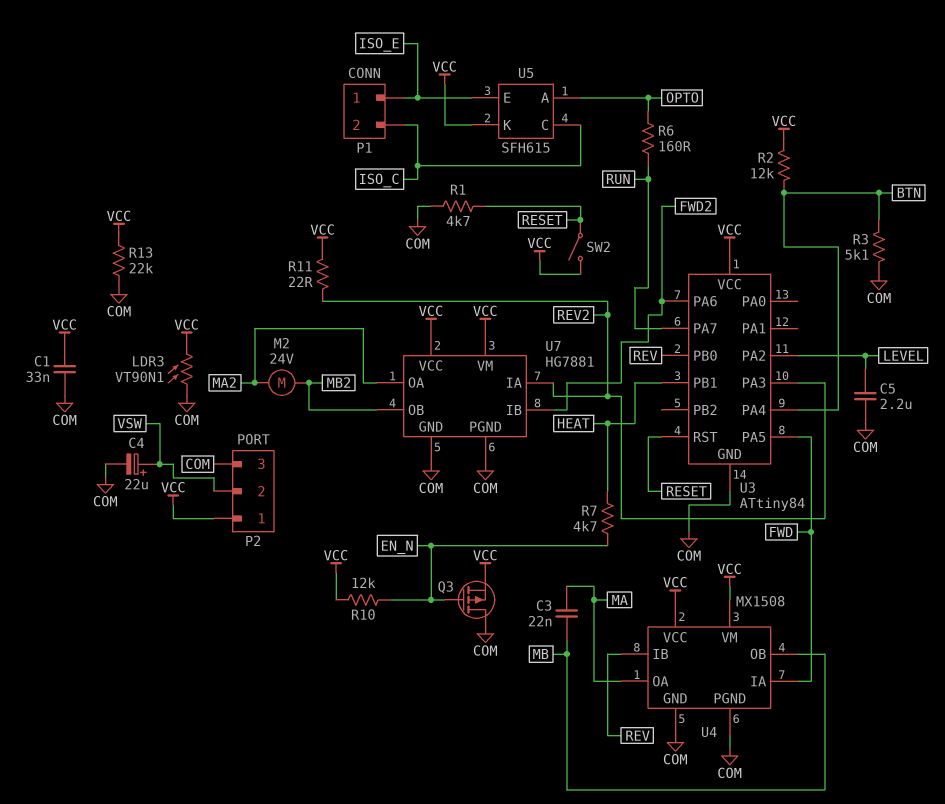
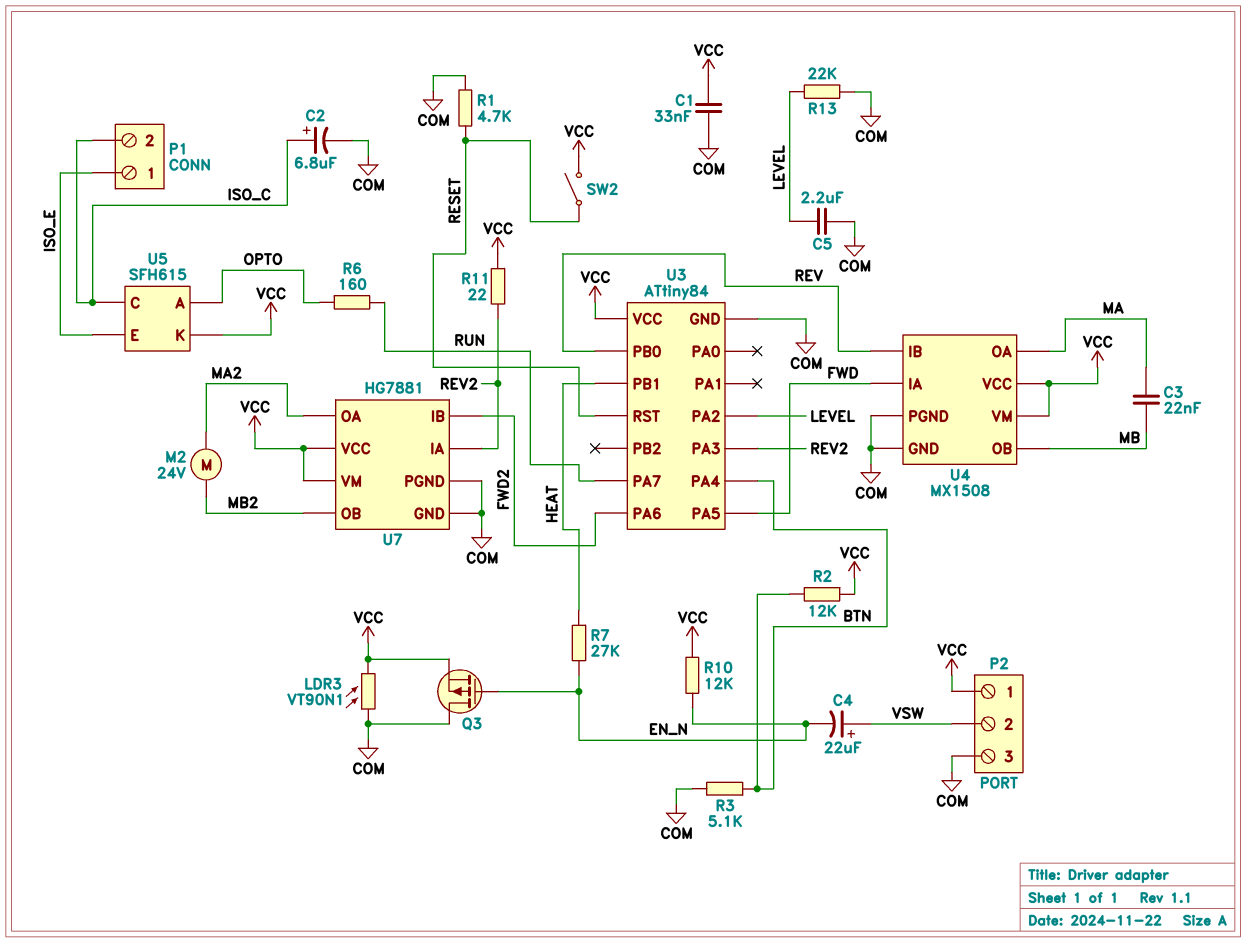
C2: none -> 6.8uF (plus ISO_C, minus COM)
C4: 22uF (plus VSW, minus COM) -> 22uF (plus VSW, minus EN_N)
R7: 4.7k (EN_N, HEAT) -> 27k (EN_N, HEAT)
R13: 22k (COM, VCC) -> 22k (COM, LEVEL)

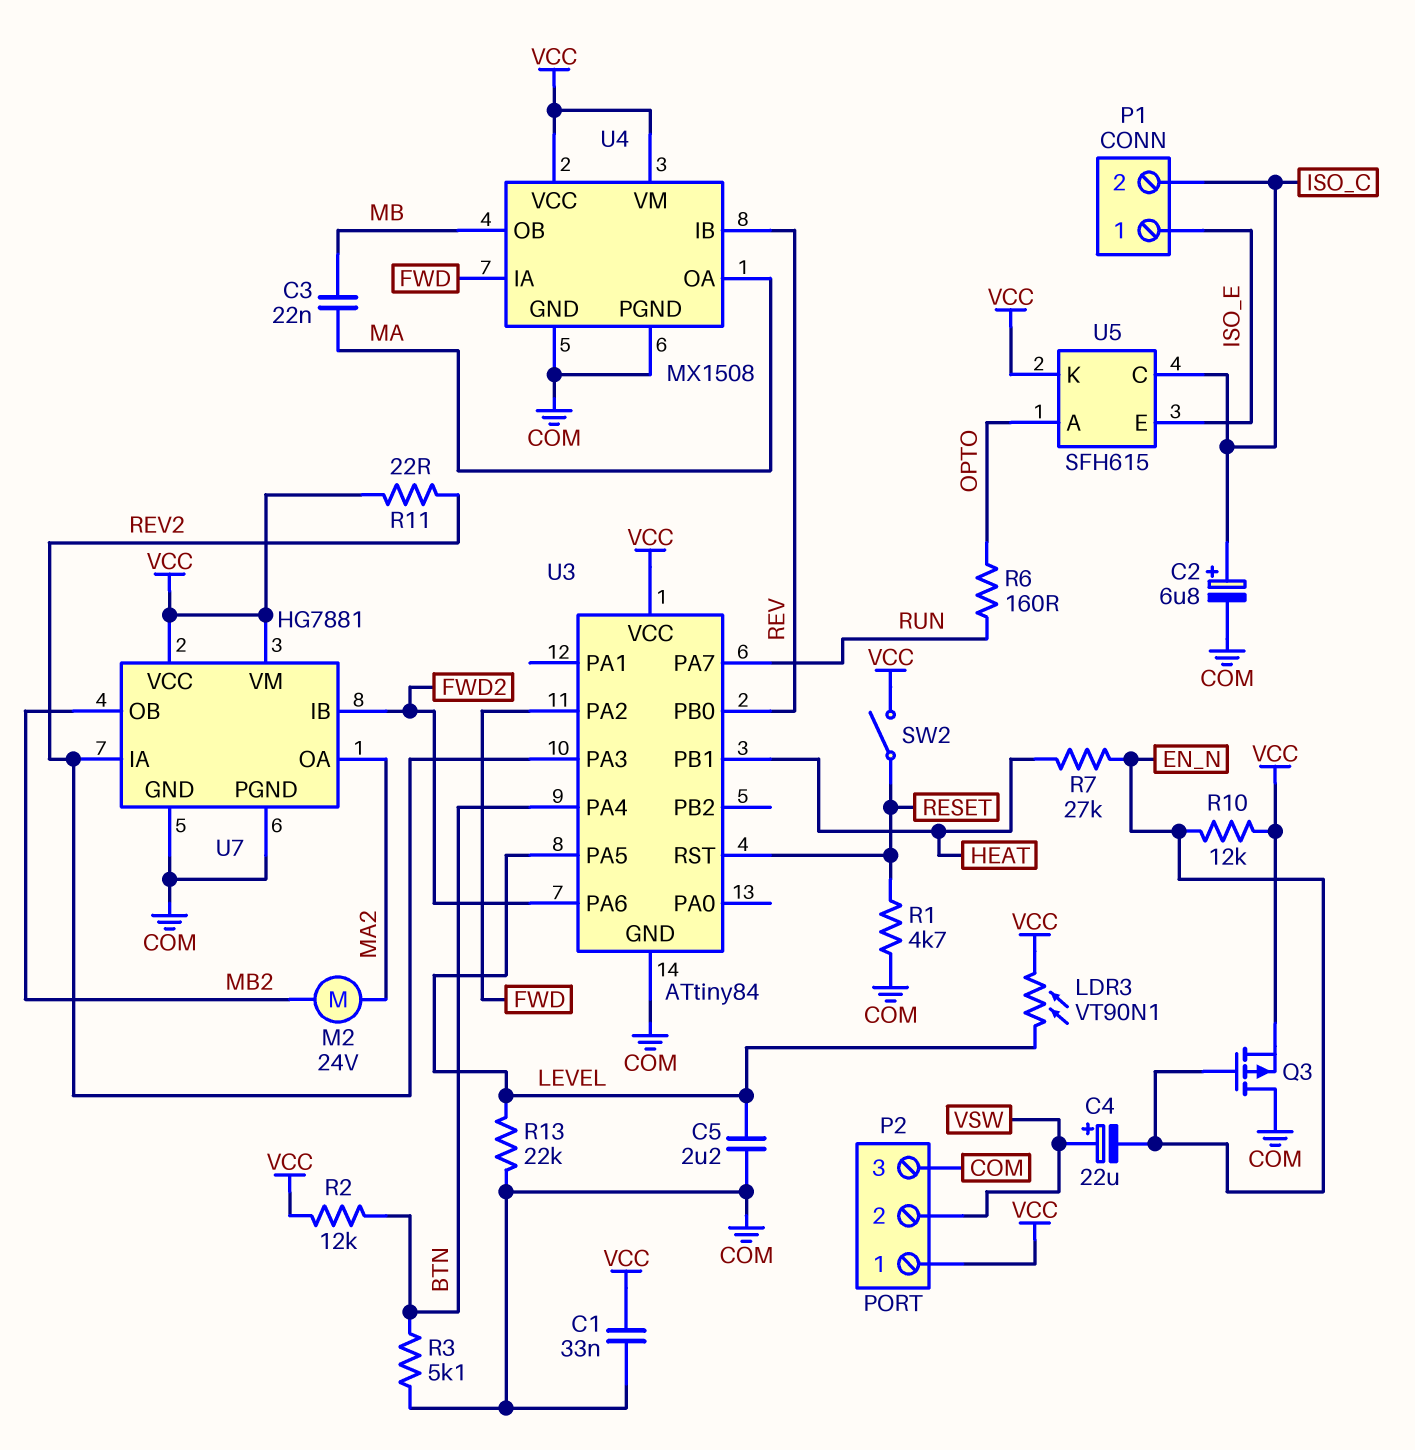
LDR3: VT90N1 (COM, VCC) -> VT90N1 (LEVEL, VCC)
U3 pin PA2: LEVEL -> FWD
U3 pin PA5: FWD -> LEVEL

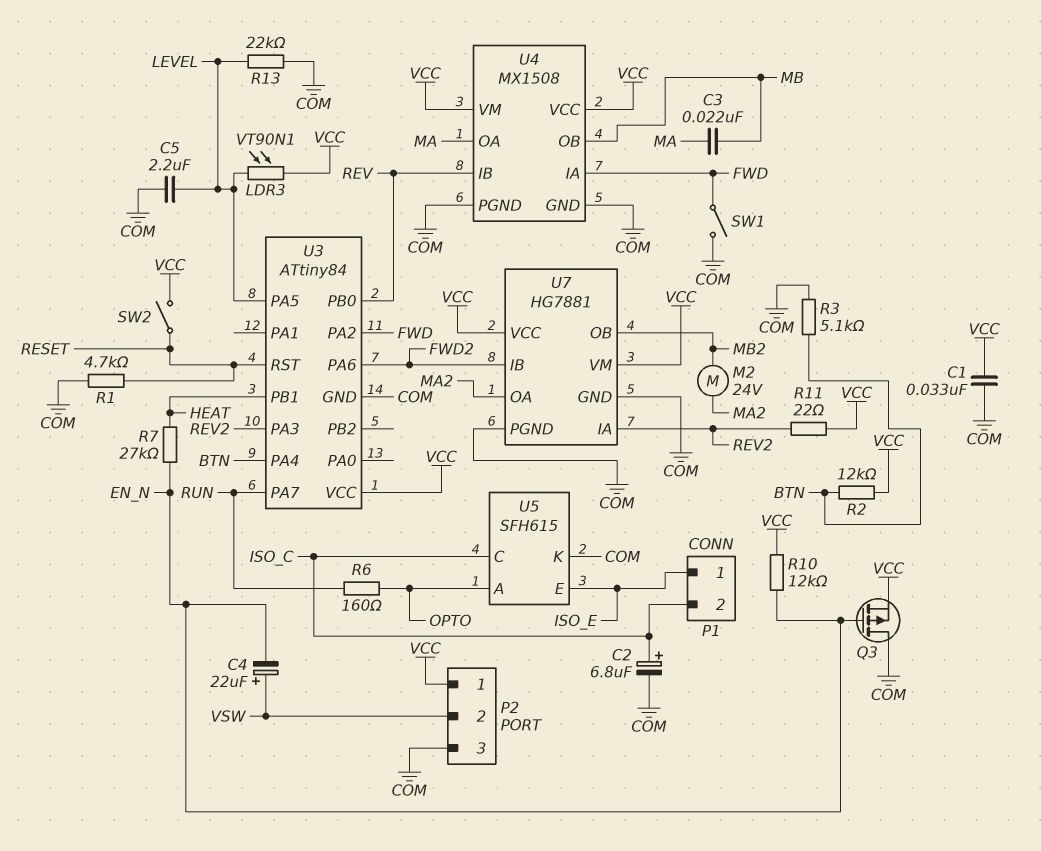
SW1: none -> switch (COM, FWD)
U5 pin K: VCC -> COM

